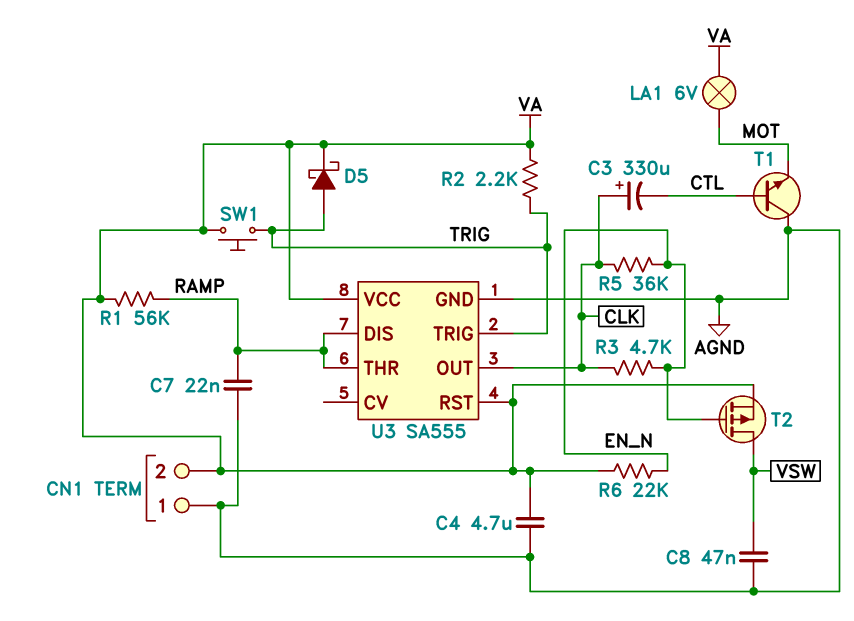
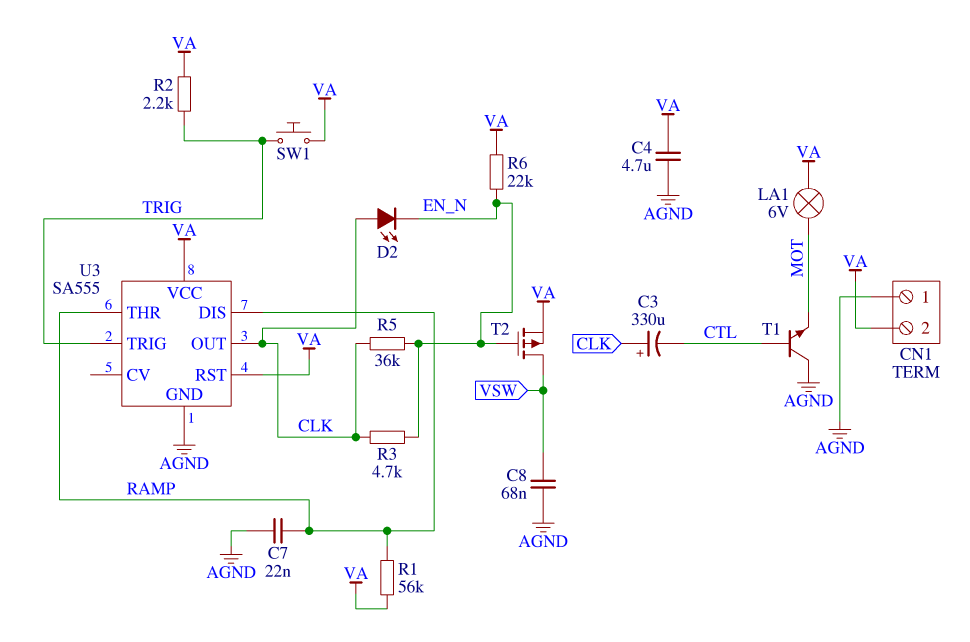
C8: 47nF (AGND, VSW) -> 68nF (AGND, VSW)
D2: none -> LED (A CLK, K EN_N)
D5: schottky (A TRIG, K VA) -> none

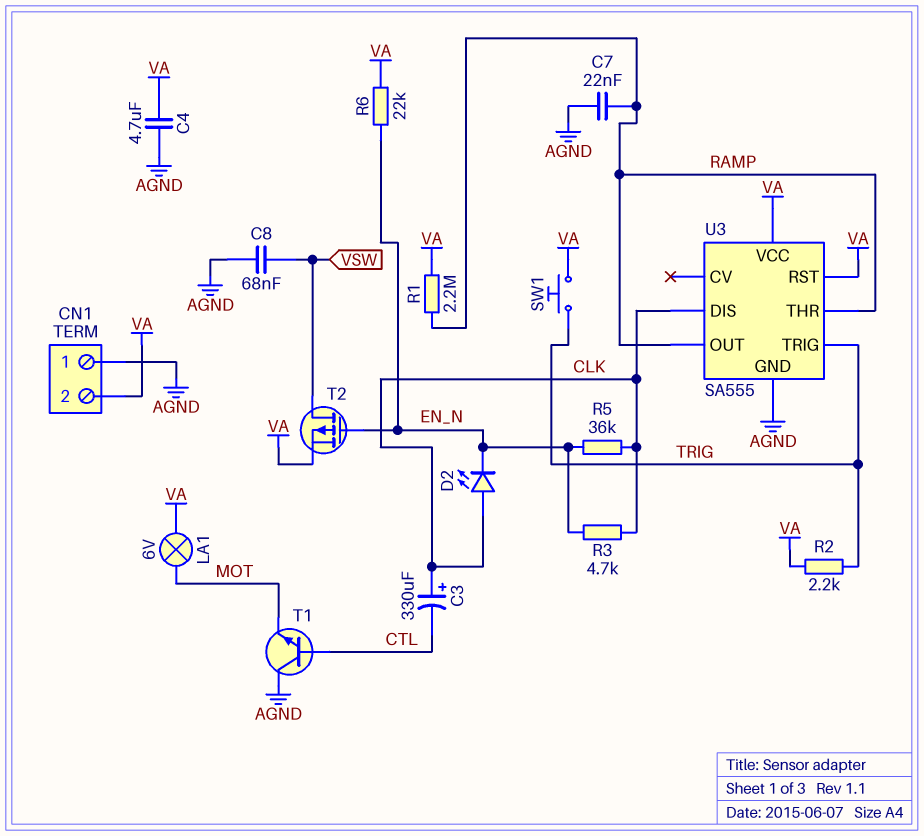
R1: 56k (RAMP, VA) -> 2.2M (RAMP, VA)
U3 pin DIS: RAMP -> CLK
U3 pin OUT: CLK -> RAMP

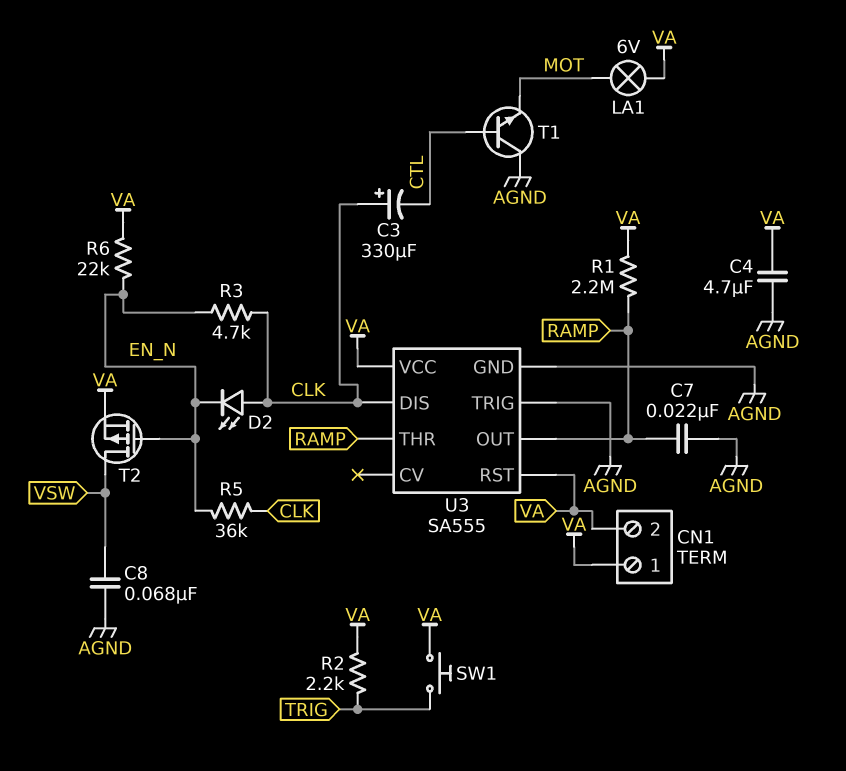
CN1 pin 1: AGND -> VA
U3 pin TRIG: TRIG -> AGND

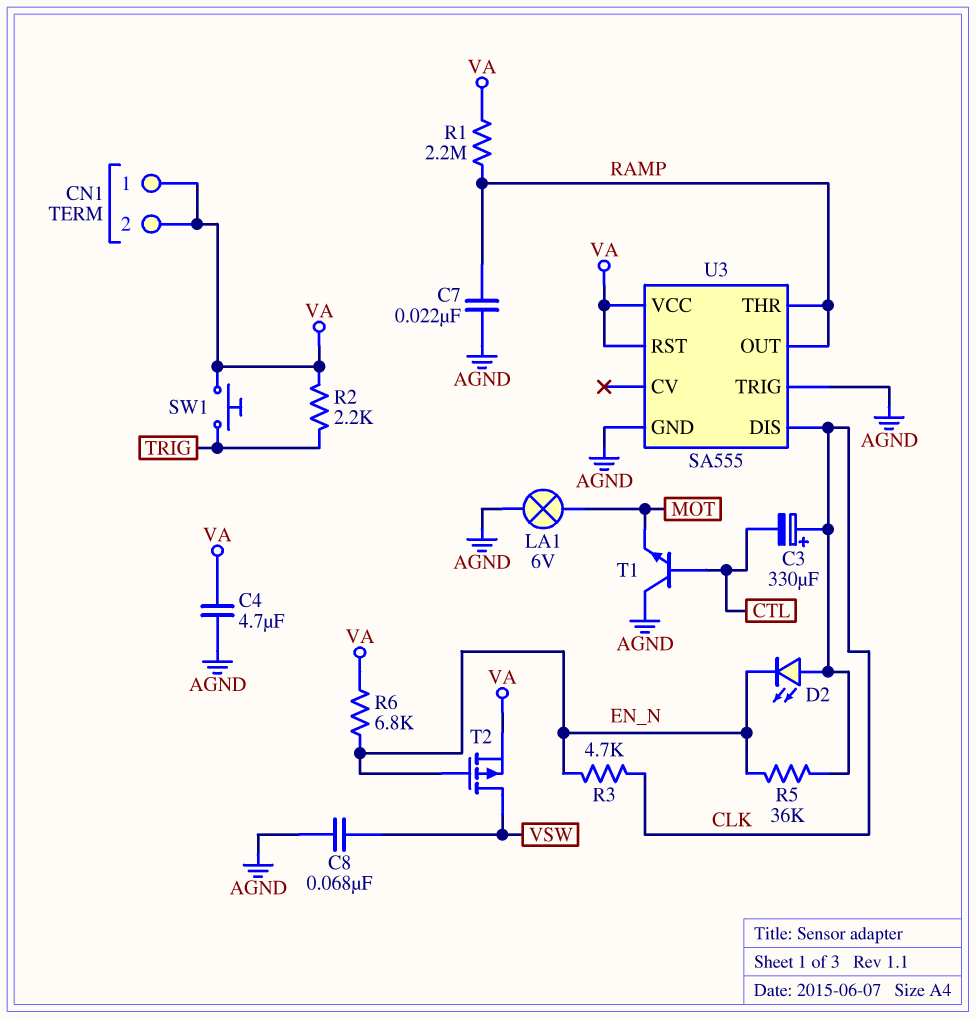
LA1: lamp 6V (MOT, VA) -> lamp 6V (AGND, MOT)
R6: 22k (EN_N, VA) -> 6.8k (EN_N, VA)

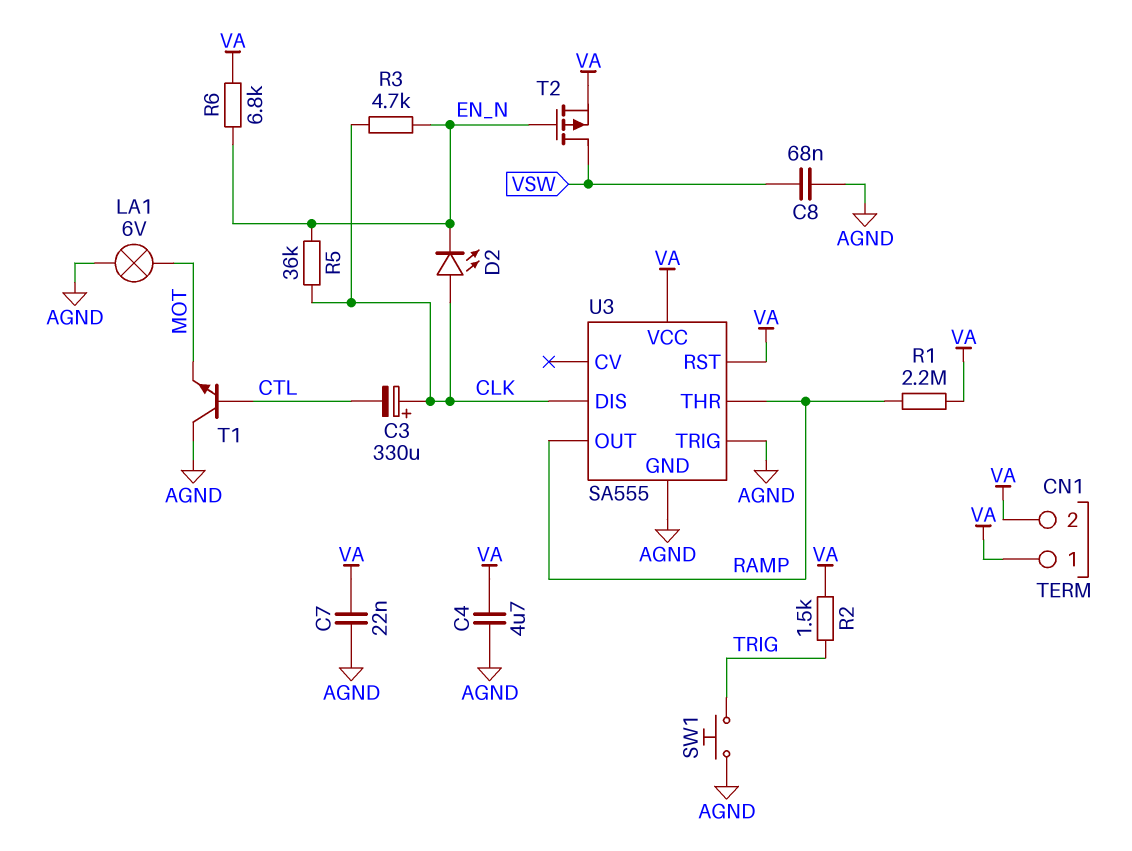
C7: 22nF (AGND, RAMP) -> 22nF (AGND, VA)
R2: 2.2k (TRIG, VA) -> 1.5k (TRIG, VA)
SW1: button (TRIG, VA) -> button (AGND, TRIG)

